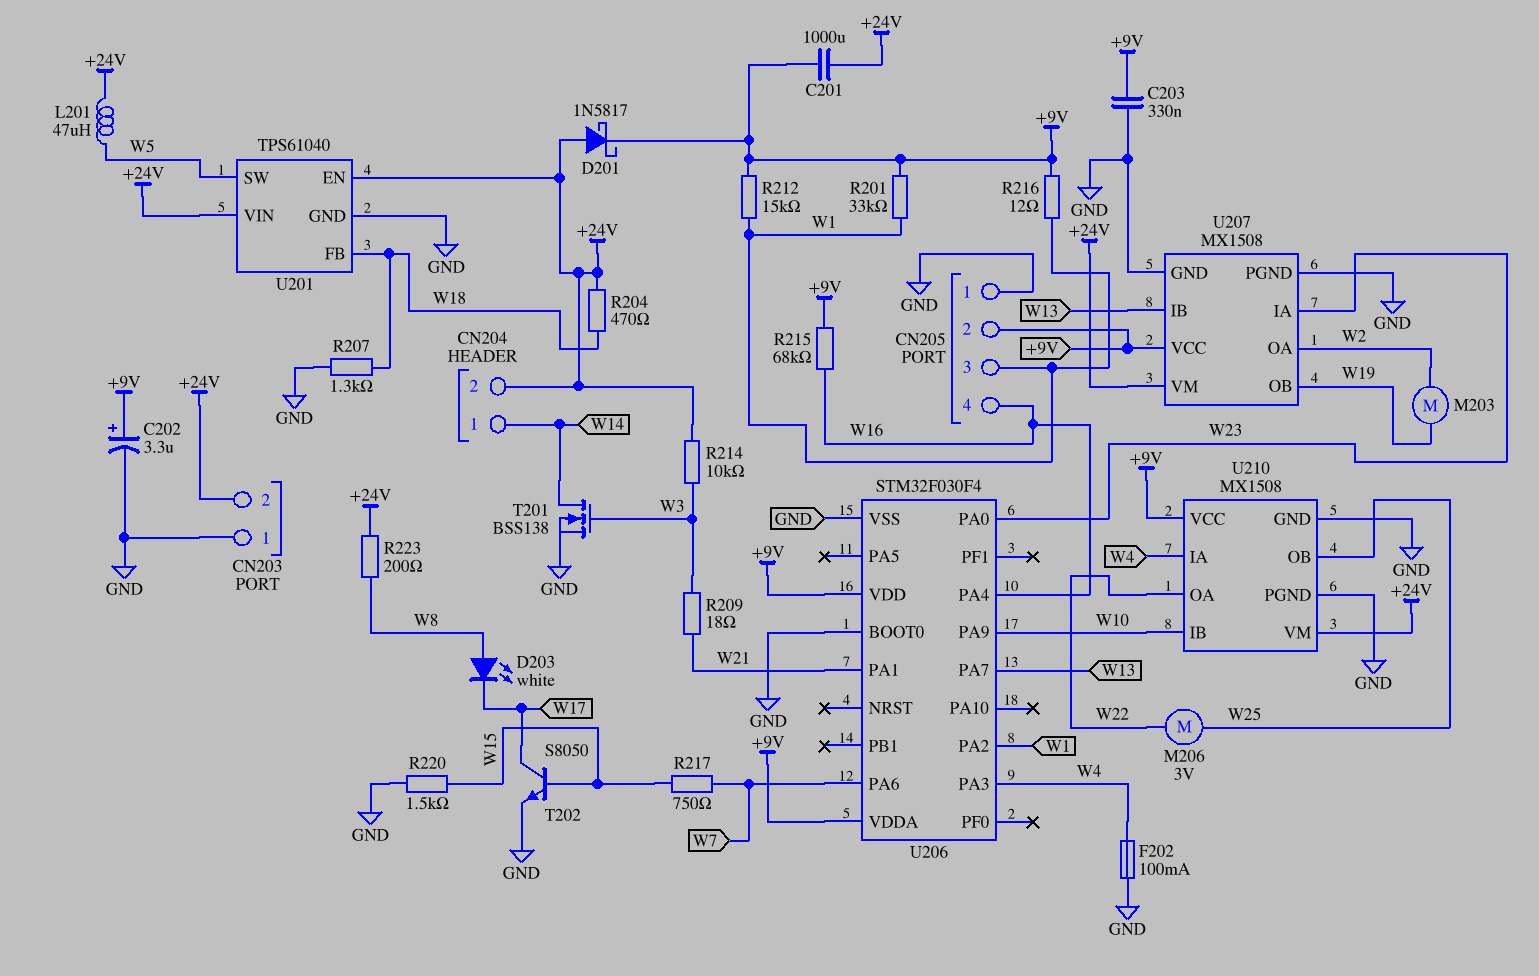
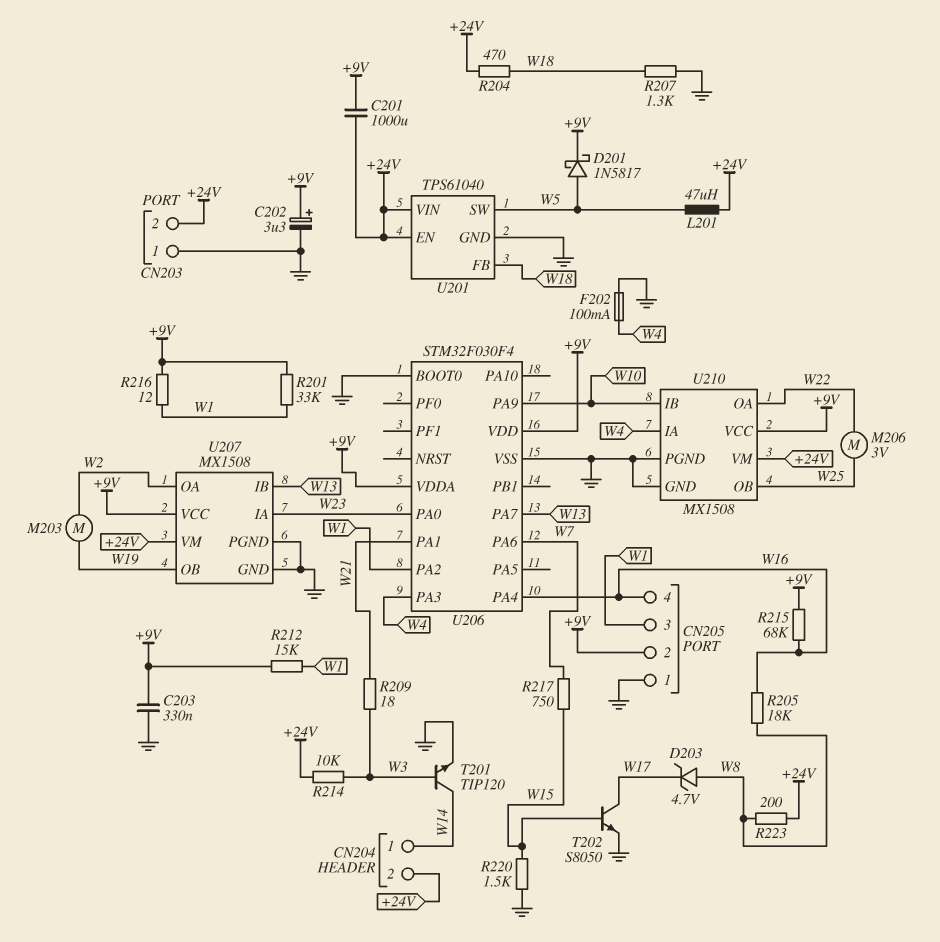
D201: schottky 1N5817 (A +24V, K +9V) -> schottky 1N5817 (A W5, K +9V)
D203: LED white (A W8, K W17) -> zener 4.7V (A W8, K W17)
R205: none -> 18k (W8, W16)
T201: NMOS BSS138 (G W3, D W14, S GND) -> NPN TIP120 (B W3, C W14, E GND)

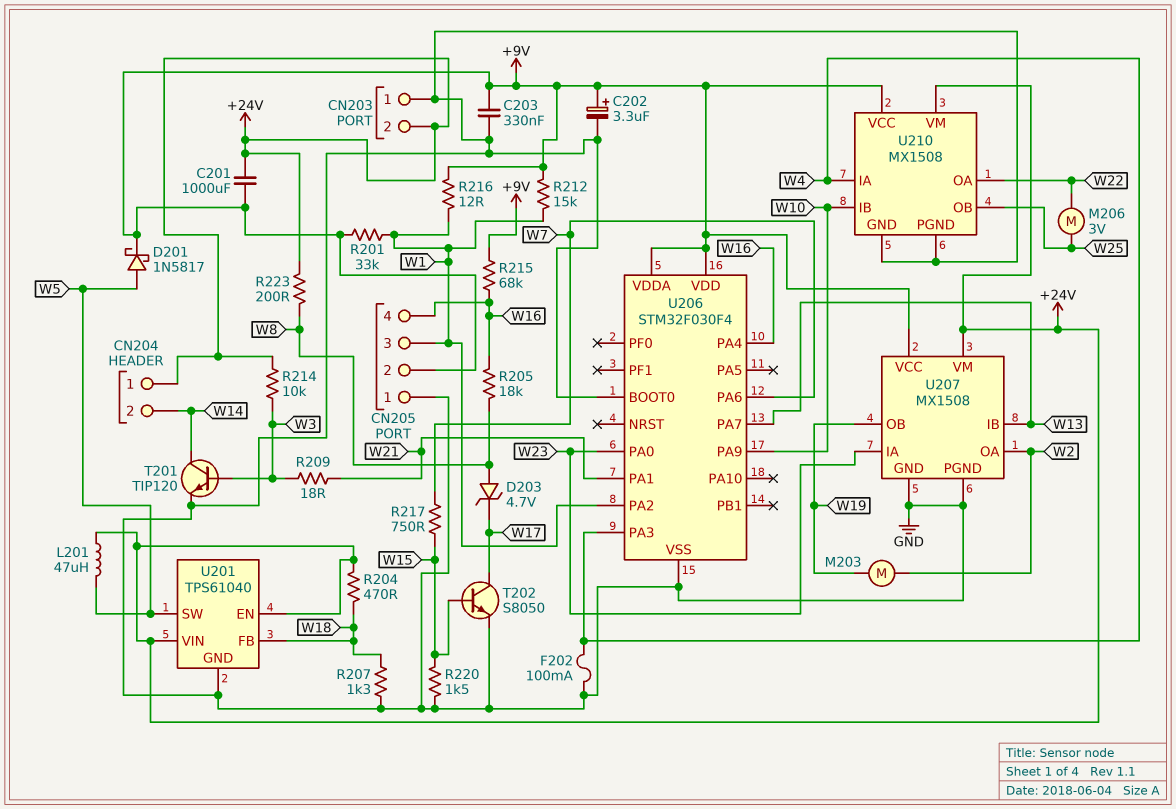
CN204 pin 1: W14 -> +24V
CN204 pin 2: +24V -> W14

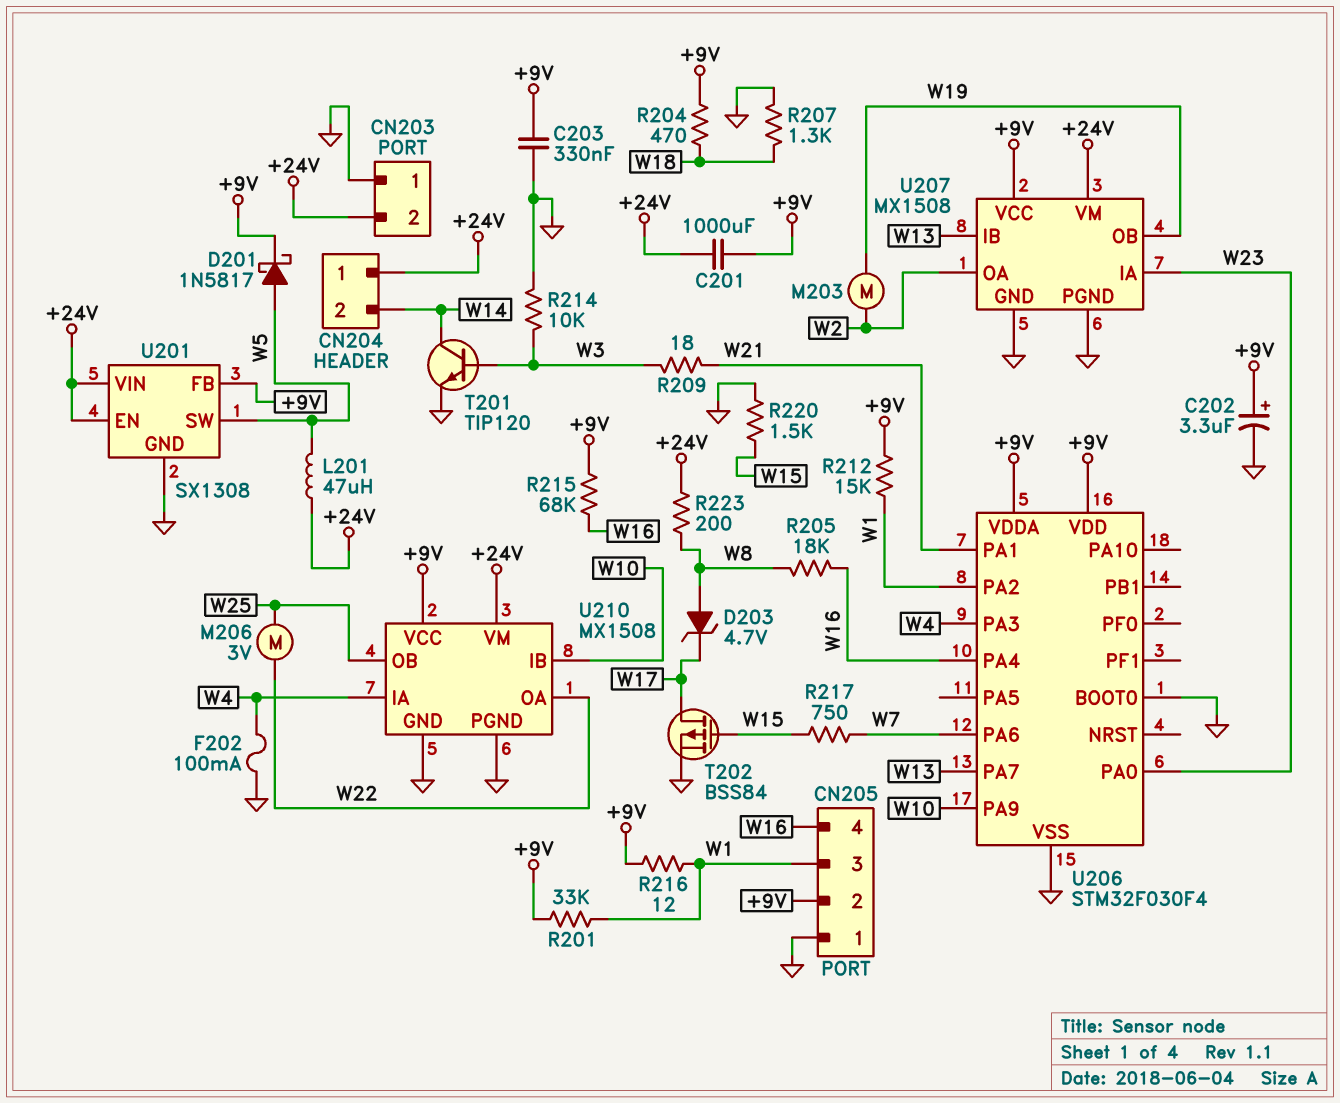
R204: 470 (+24V, W18) -> 470 (+9V, W18)
R214: 10k (+24V, W3) -> 10k (GND, W3)
T202: NPN S8050 (B W15, C W17, E GND) -> PMOS BSS84 (G W15, D W17, S GND)
U201: TPS61040 -> SX1308
U201 pin FB: W18 -> +9V

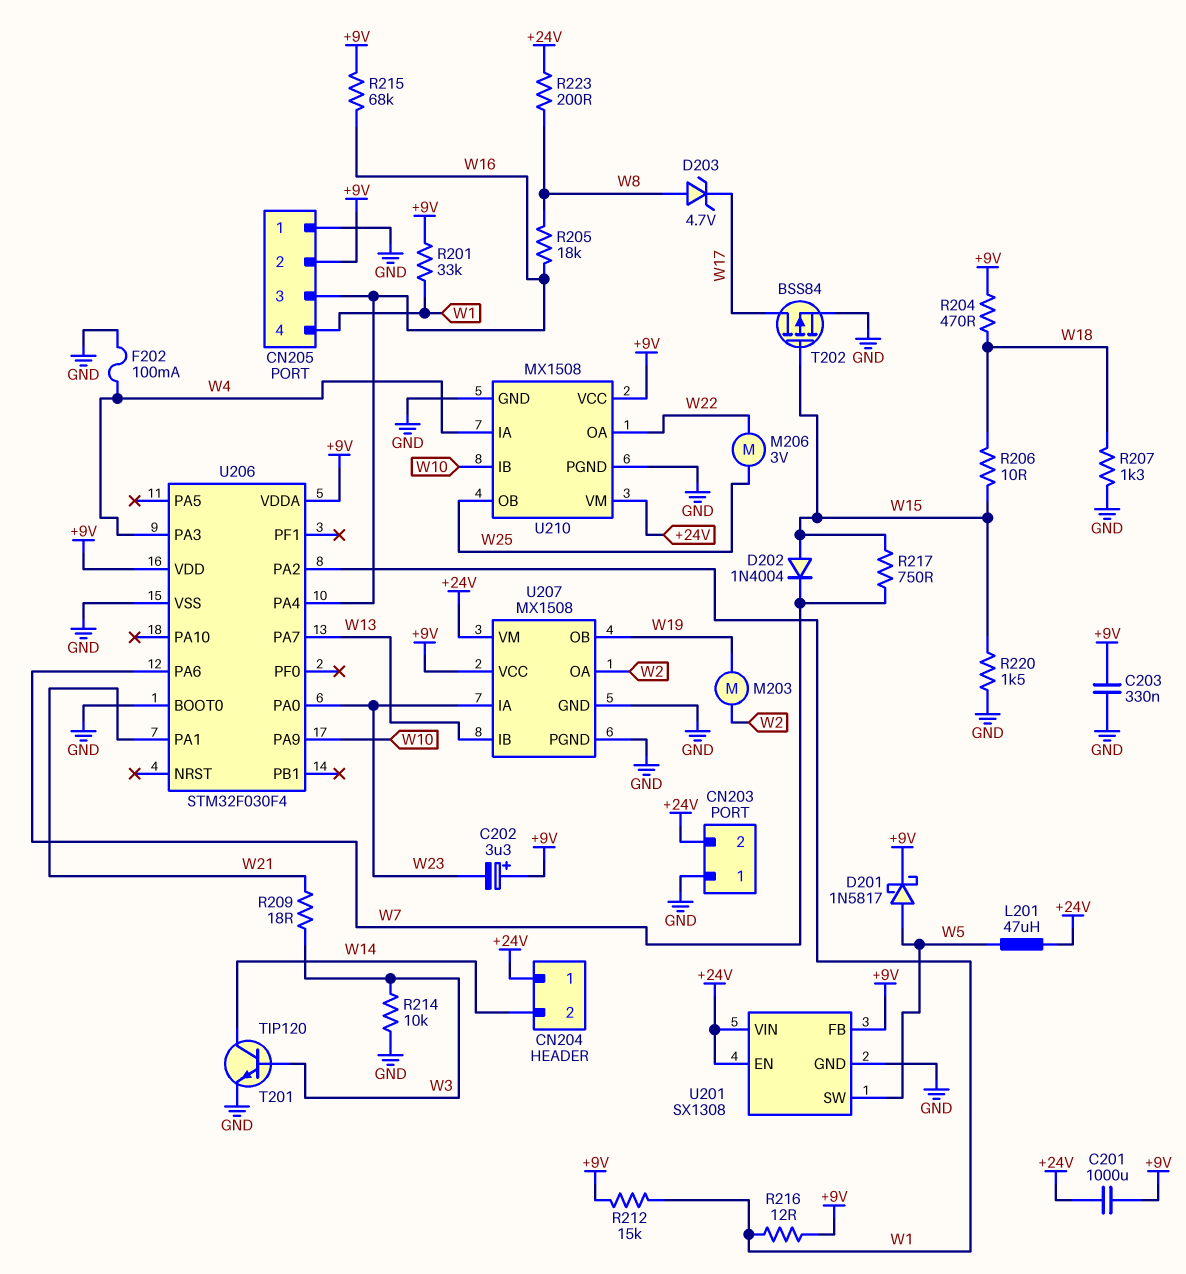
C202: 3.3uF (plus +9V, minus GND) -> 3.3uF (plus +9V, minus W23)
CN205 pin 3: W1 -> W16
CN205 pin 4: W16 -> W1
D202: none -> diode 1N4004 (A W15, K W7)
R206: none -> 10 (W15, W18)

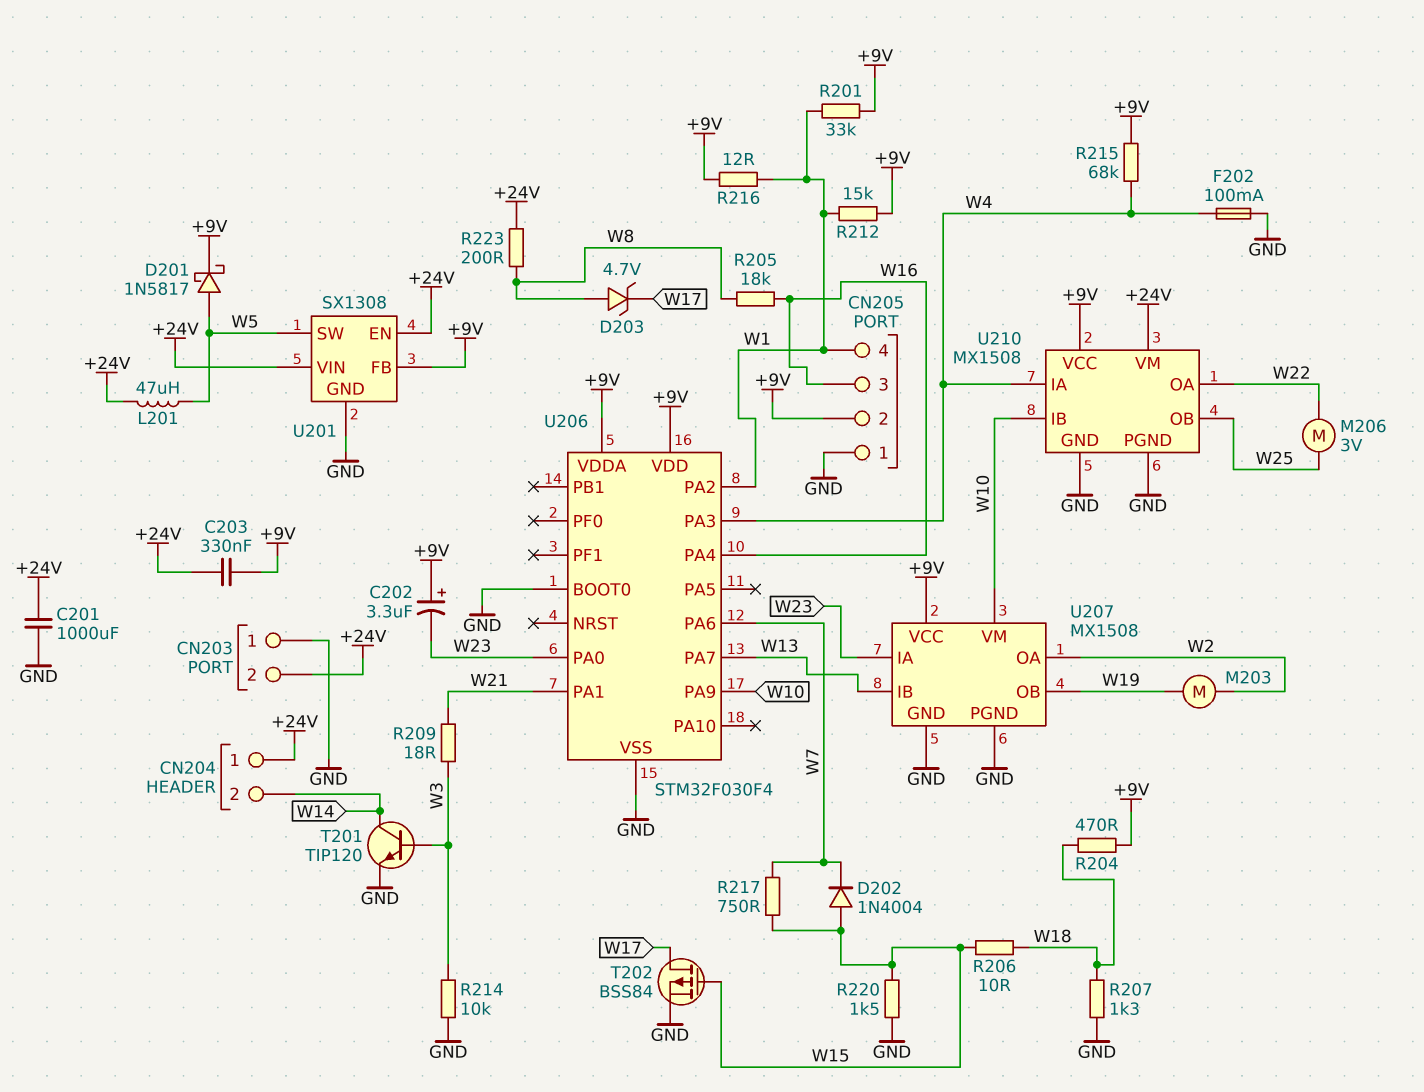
C201: 1000uF (+9V, +24V) -> 1000uF (+24V, GND)
C203: 330nF (+9V, GND) -> 330nF (+9V, +24V)
R215: 68k (+9V, W16) -> 68k (+9V, W4)
U207 pin VM: +24V -> W10

